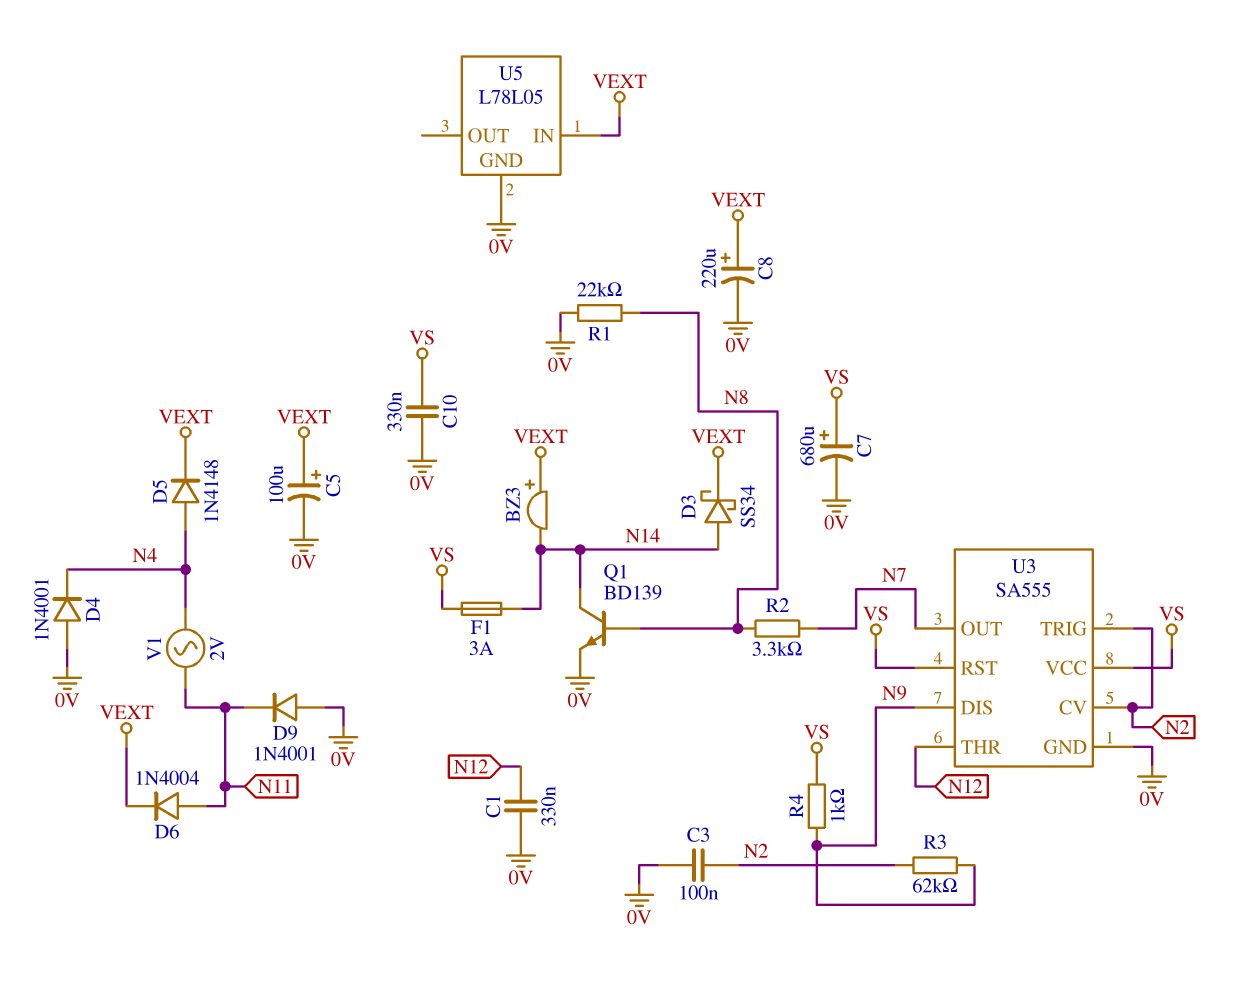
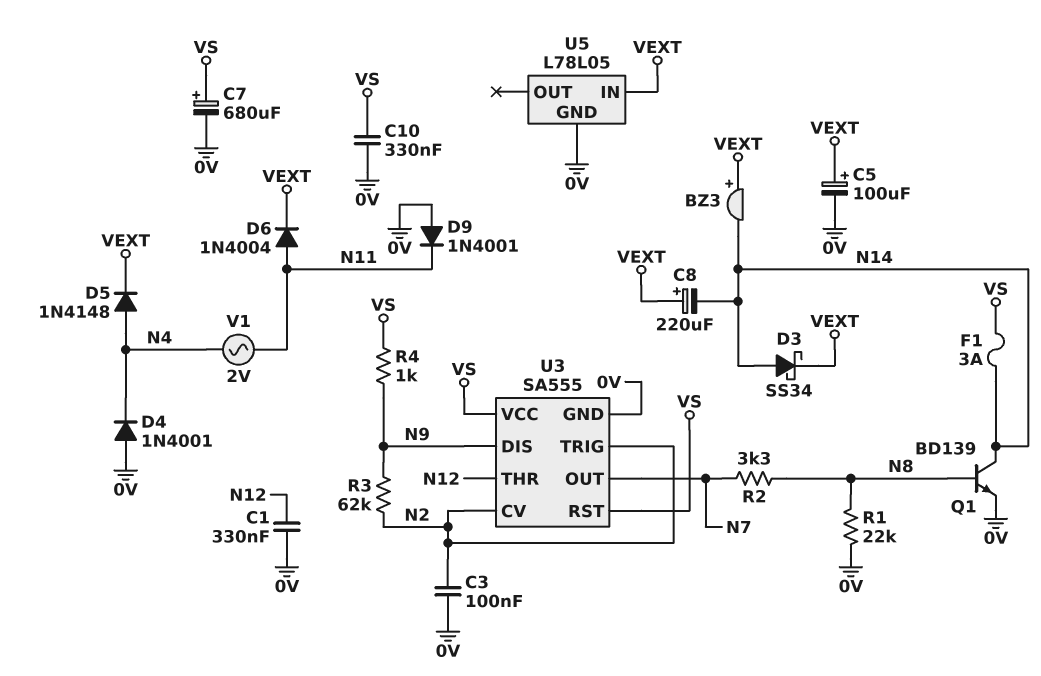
C8: 220uF (plus VEXT, minus 0V) -> 220uF (plus VEXT, minus N14)

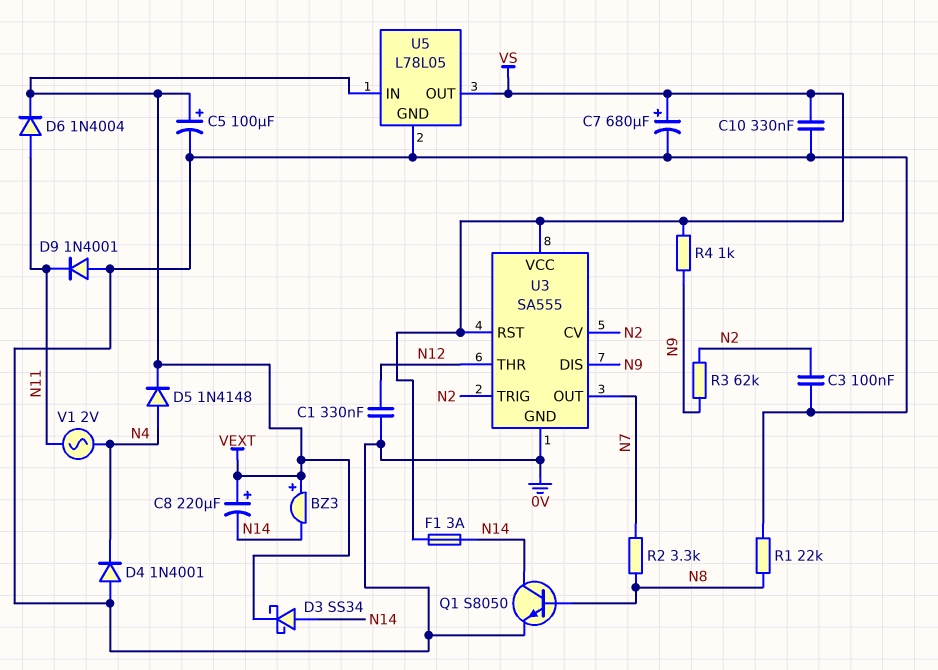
Q1: NPN BD139 (B N8, C N14, E 0V) -> NPN S8050 (B N8, C N14, E 0V)
U5 pin OUT: none -> VS

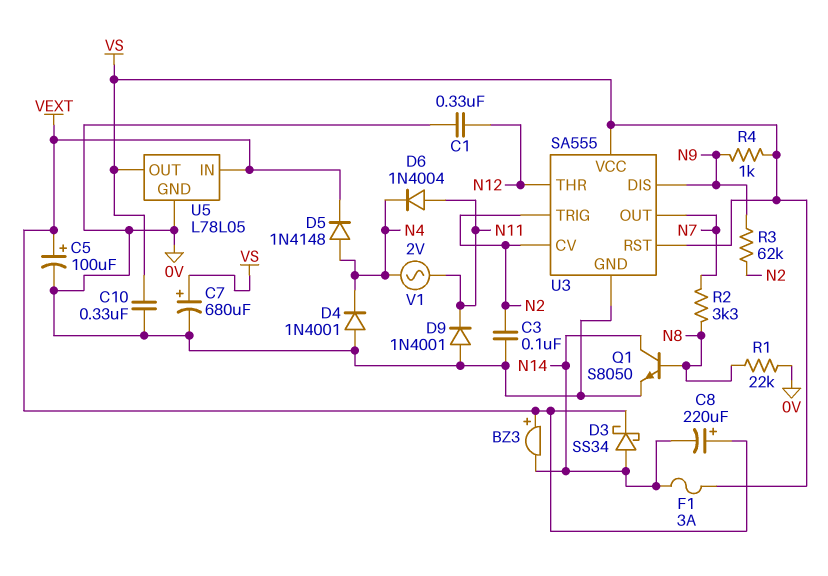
D6: diode 1N4004 (A N11, K VEXT) -> diode 1N4004 (A N11, K N4)

